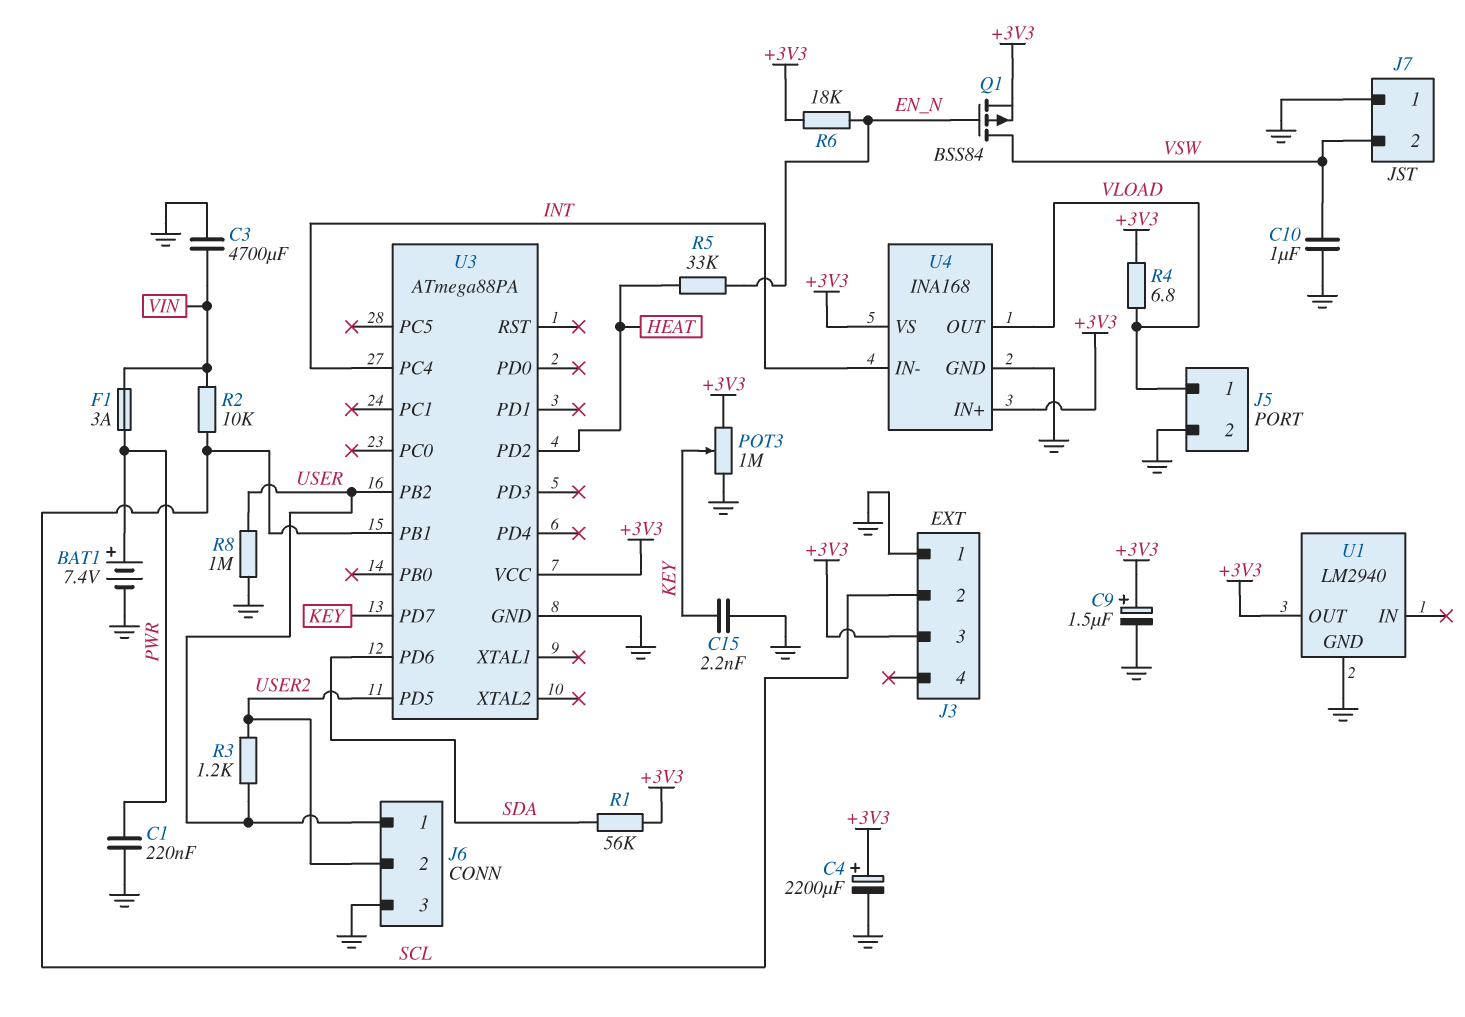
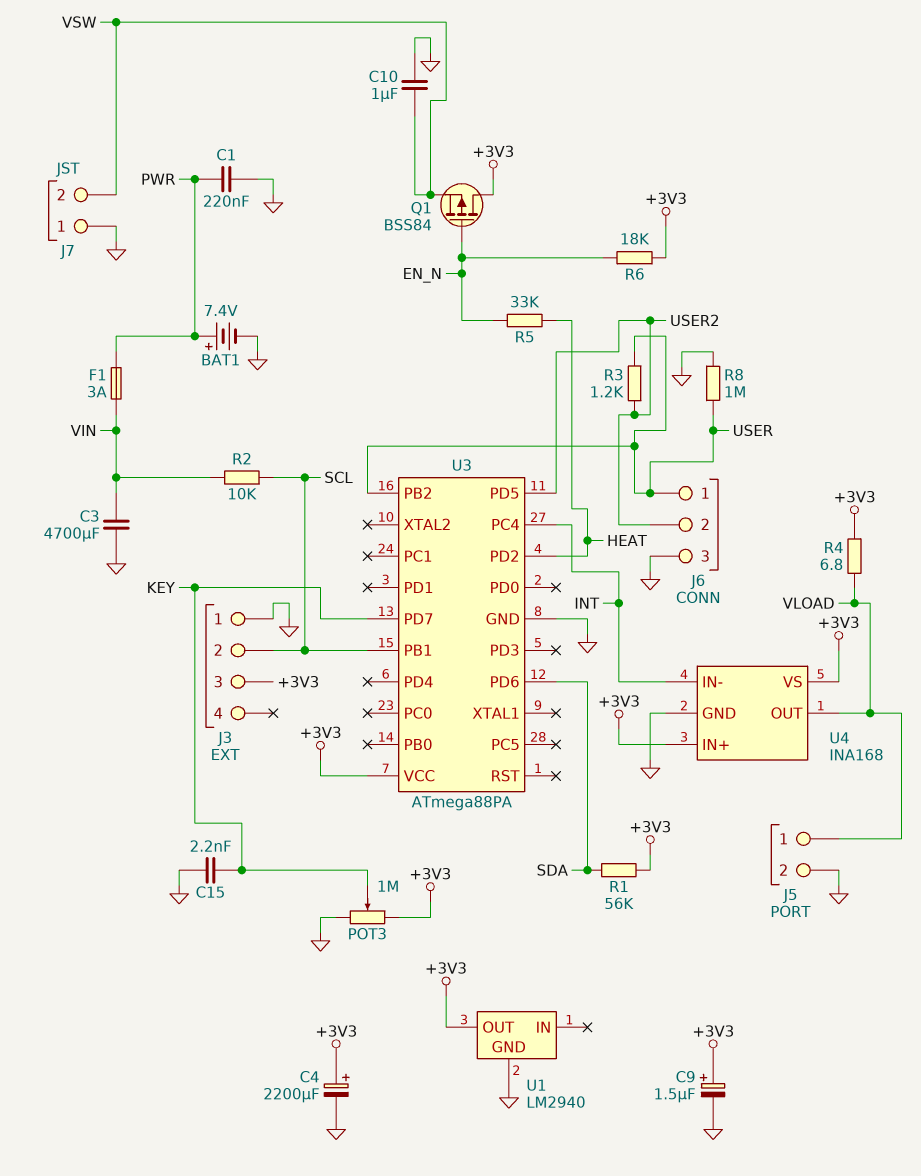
Q1: PMOS BSS84 (G EN_N, D VSW, S +3V3) -> PMOS BSS84 (G EN_N, D +3V3, S VSW)

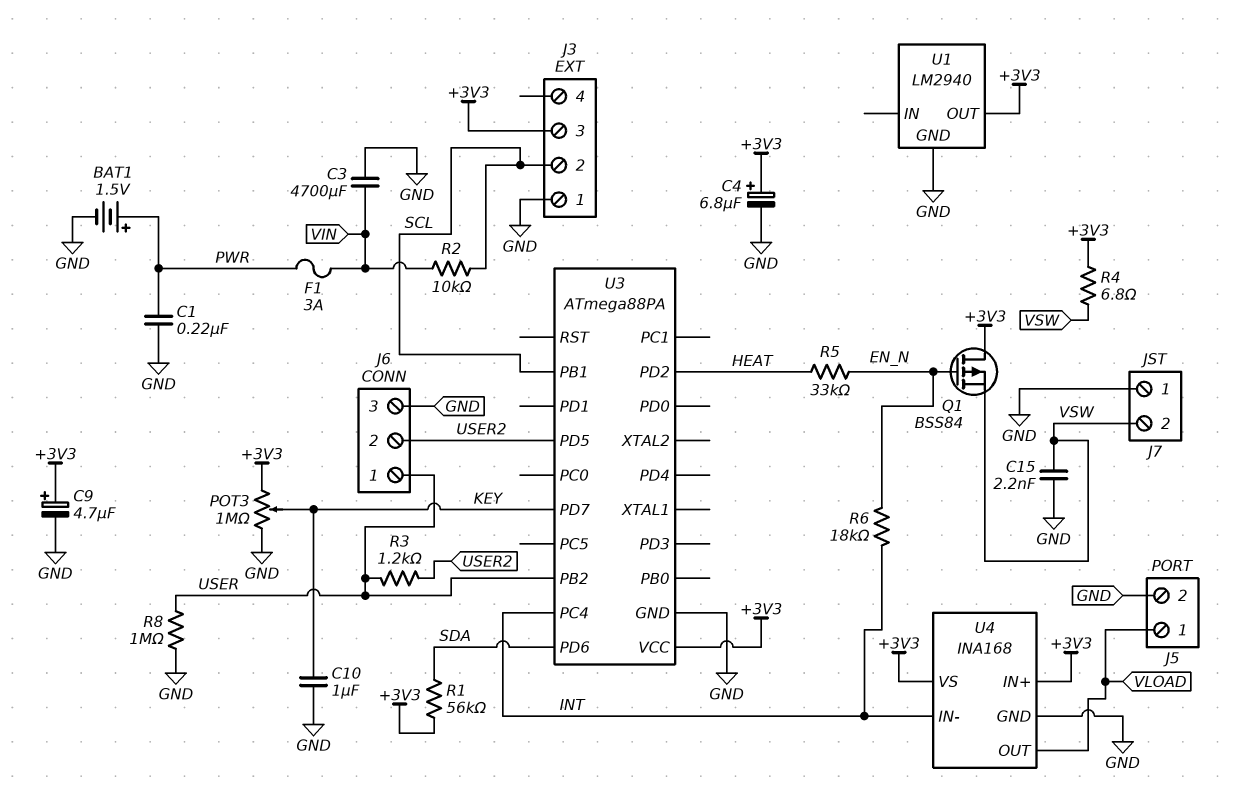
BAT1: 7.4V (plus PWR, minus GND) -> 1.5V (plus PWR, minus GND)
C4: 2200uF (plus +3V3, minus GND) -> 6.8uF (plus +3V3, minus GND)
C9: 1.5uF (plus +3V3, minus GND) -> 4.7uF (plus +3V3, minus GND)
C10: 1uF (GND, VSW) -> 1uF (GND, KEY)
C15: 2.2nF (GND, KEY) -> 2.2nF (GND, VSW)
R4: 6.8 (+3V3, VLOAD) -> 6.8 (+3V3, VSW)
R6: 18k (+3V3, EN_N) -> 18k (EN_N, INT)

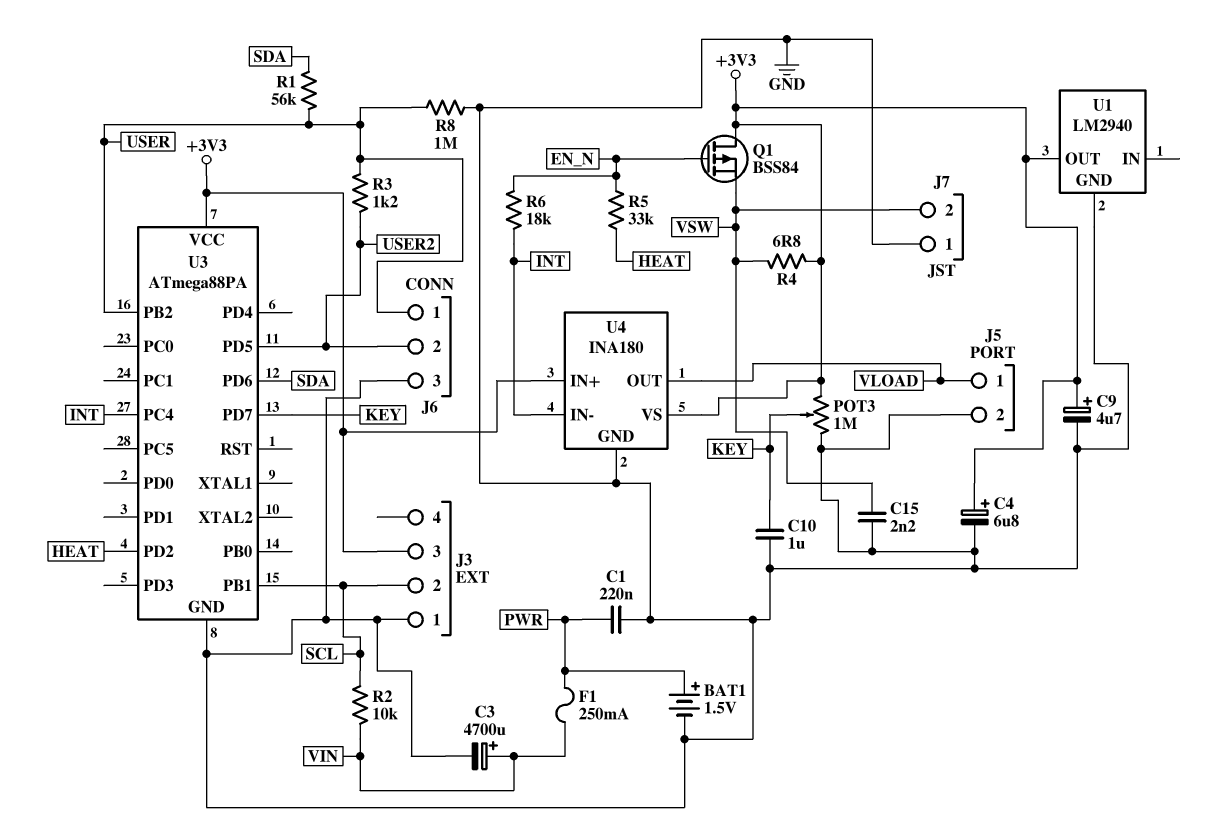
C3: 4700uF (GND, VIN) -> 4700uF (plus VIN, minus GND)
F1: 3A (PWR, VIN) -> 250mA (PWR, VIN)
R1: 56k (+3V3, SDA) -> 56k (SDA, USER)
U4: INA168 -> INA180

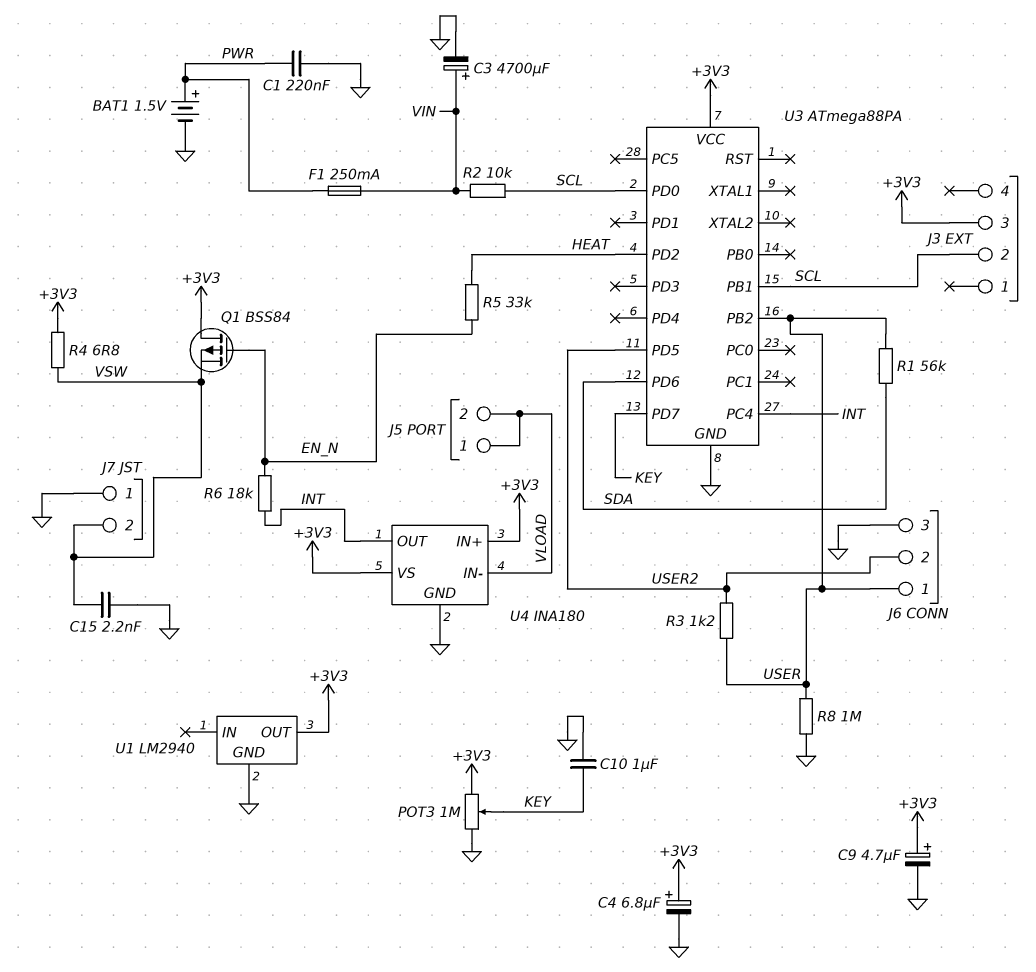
J3 pin 1: GND -> none
J5 pin 2: GND -> VLOAD
U3 pin PD0: none -> SCL
U4 pin IN-: INT -> VLOAD
U4 pin OUT: VLOAD -> INT

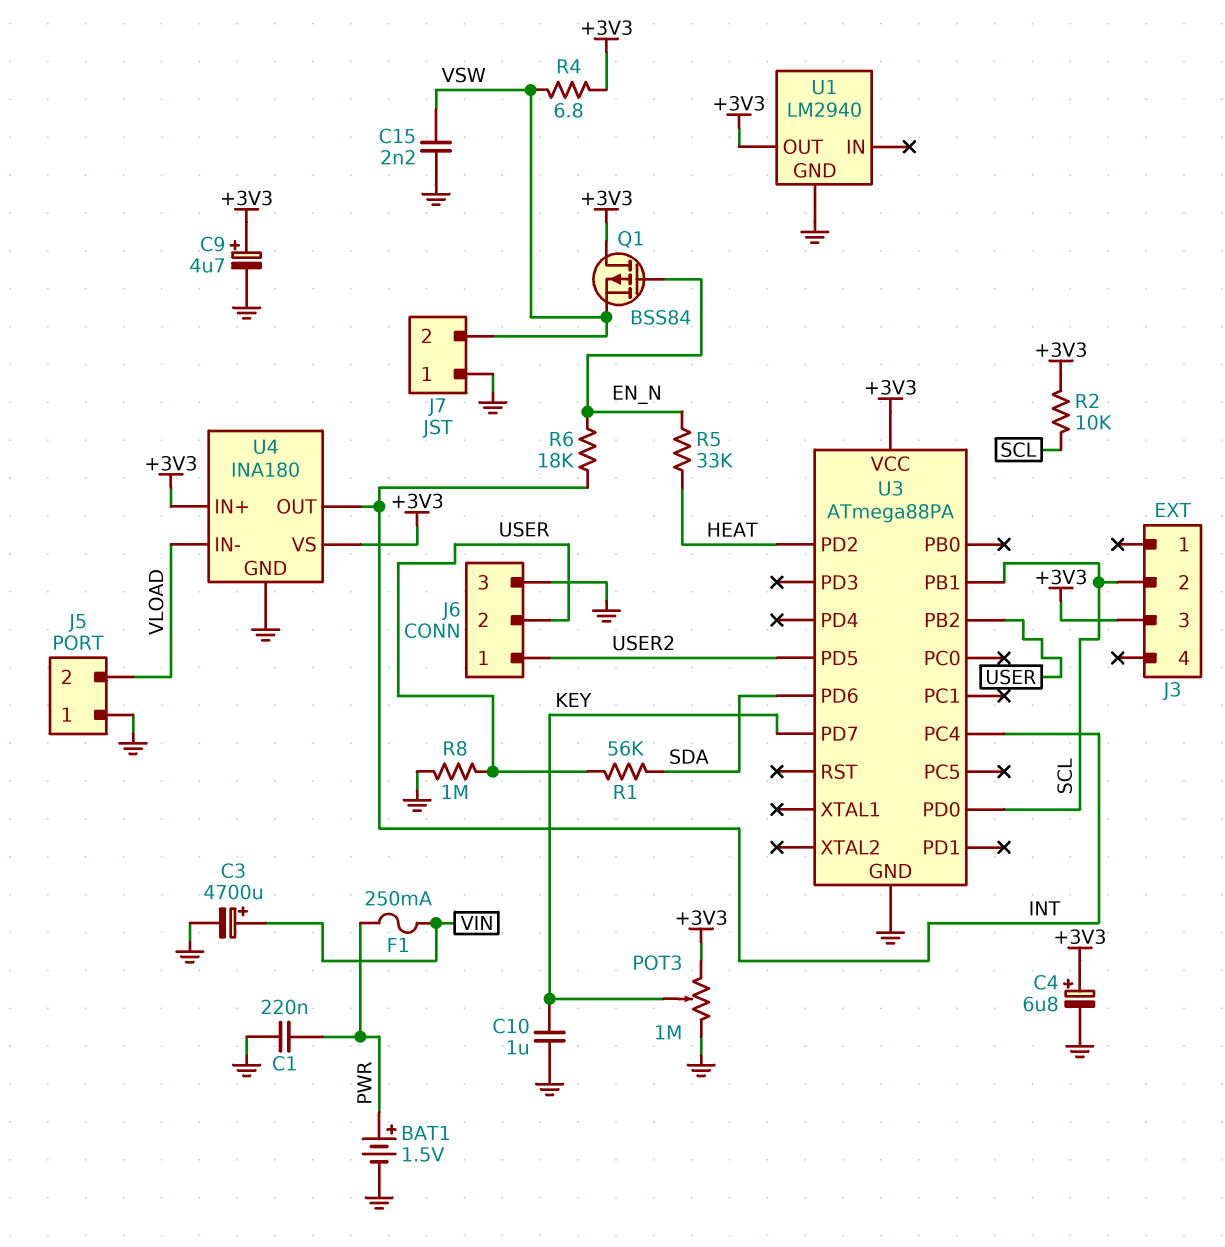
J5 pin 1: VLOAD -> GND
J6 pin 1: USER -> USER2
J6 pin 2: USER2 -> USER
R2: 10k (SCL, VIN) -> 10k (+3V3, SCL)
R3: 1.2k (USER, USER2) -> none

